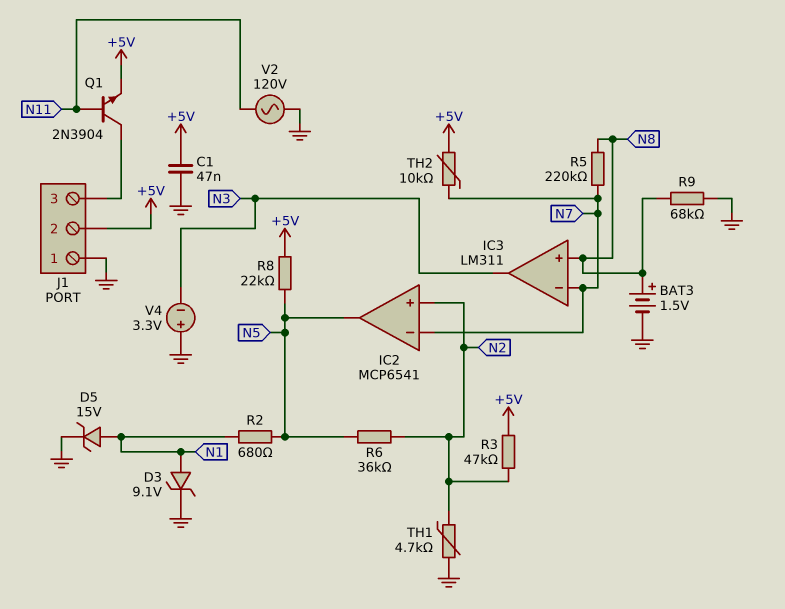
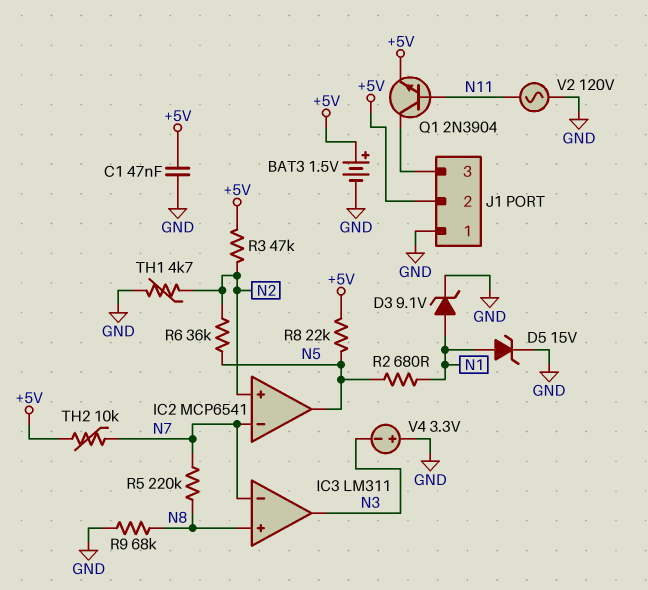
BAT3: 1.5V (plus N8, minus GND) -> 1.5V (plus +5V, minus GND)

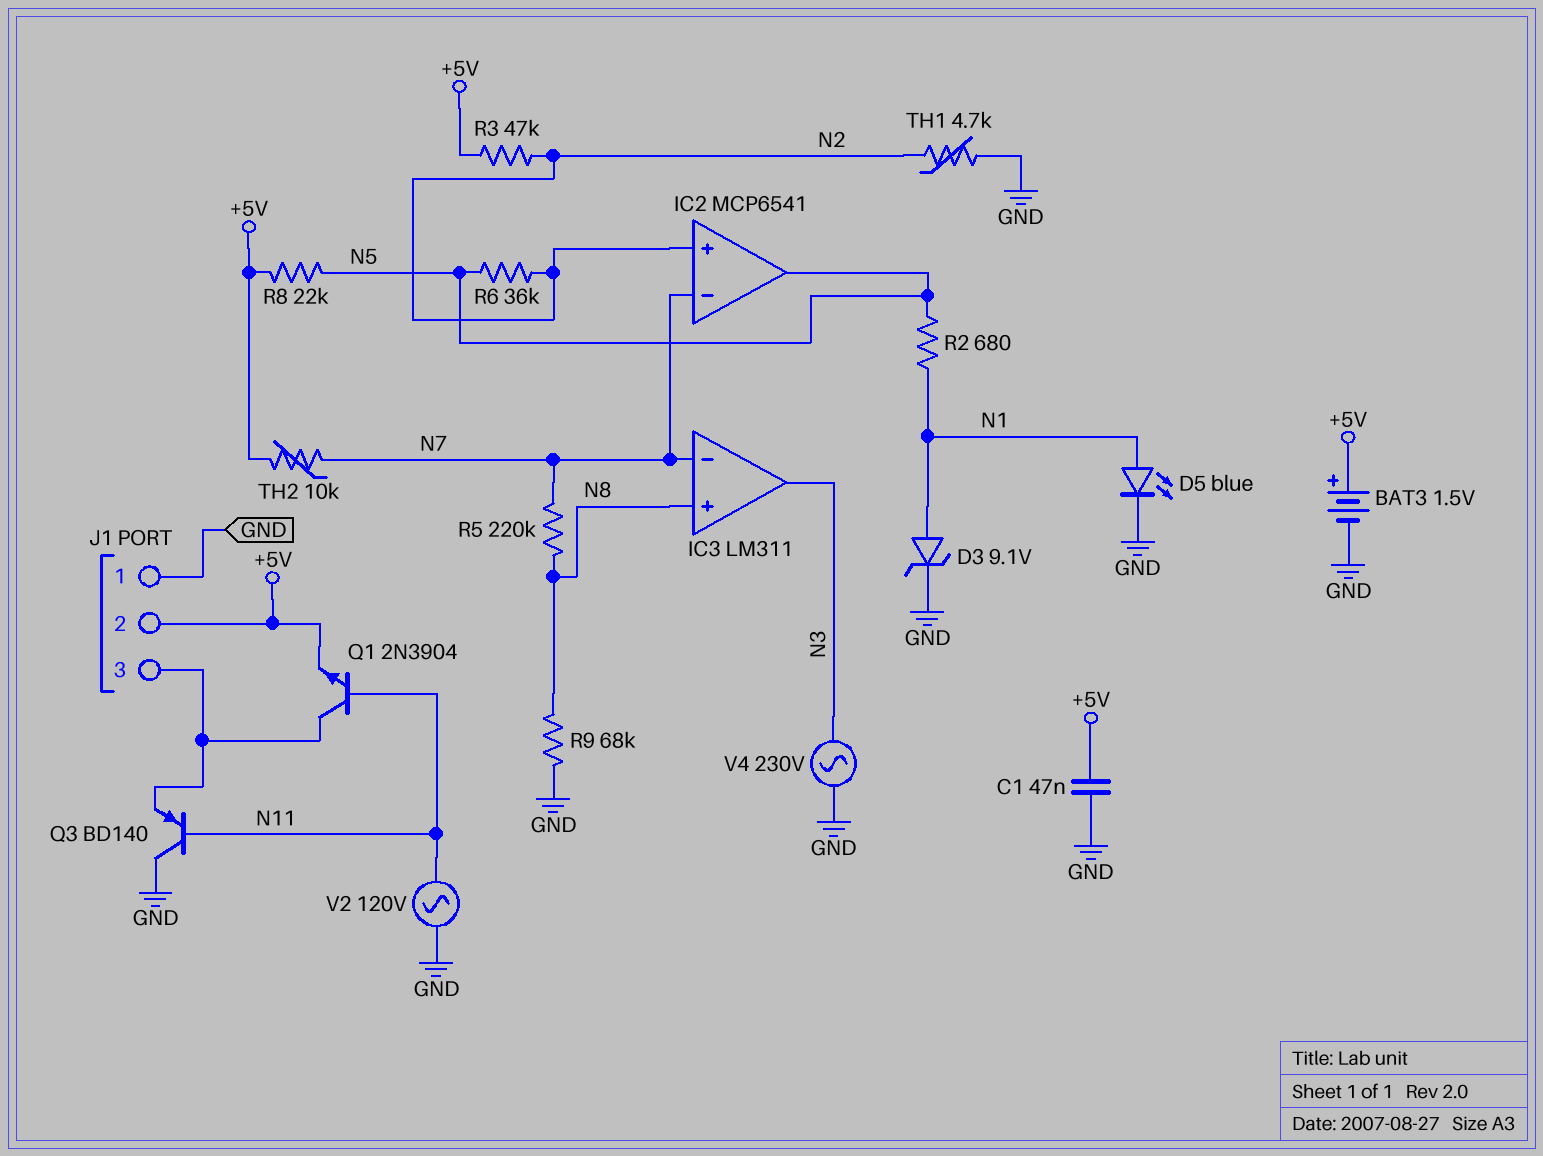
D5: zener 15V (A N1, K GND) -> LED blue (A N1, K GND)
Q3: none -> PNP BD140 (B N11, C GND, E J1/3)
V4: 3.3V (plus GND, minus N3) -> AC 230V (GND, N3)

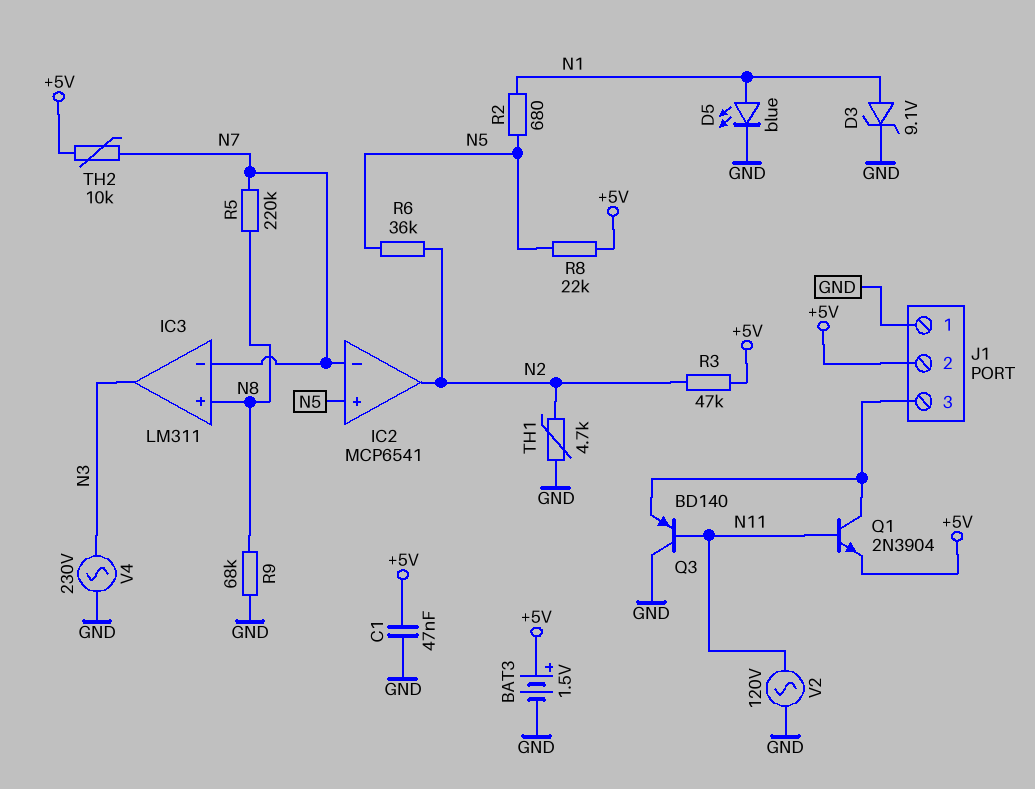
IC2 pin in+: N2 -> N5
IC2 pin out: N5 -> N2

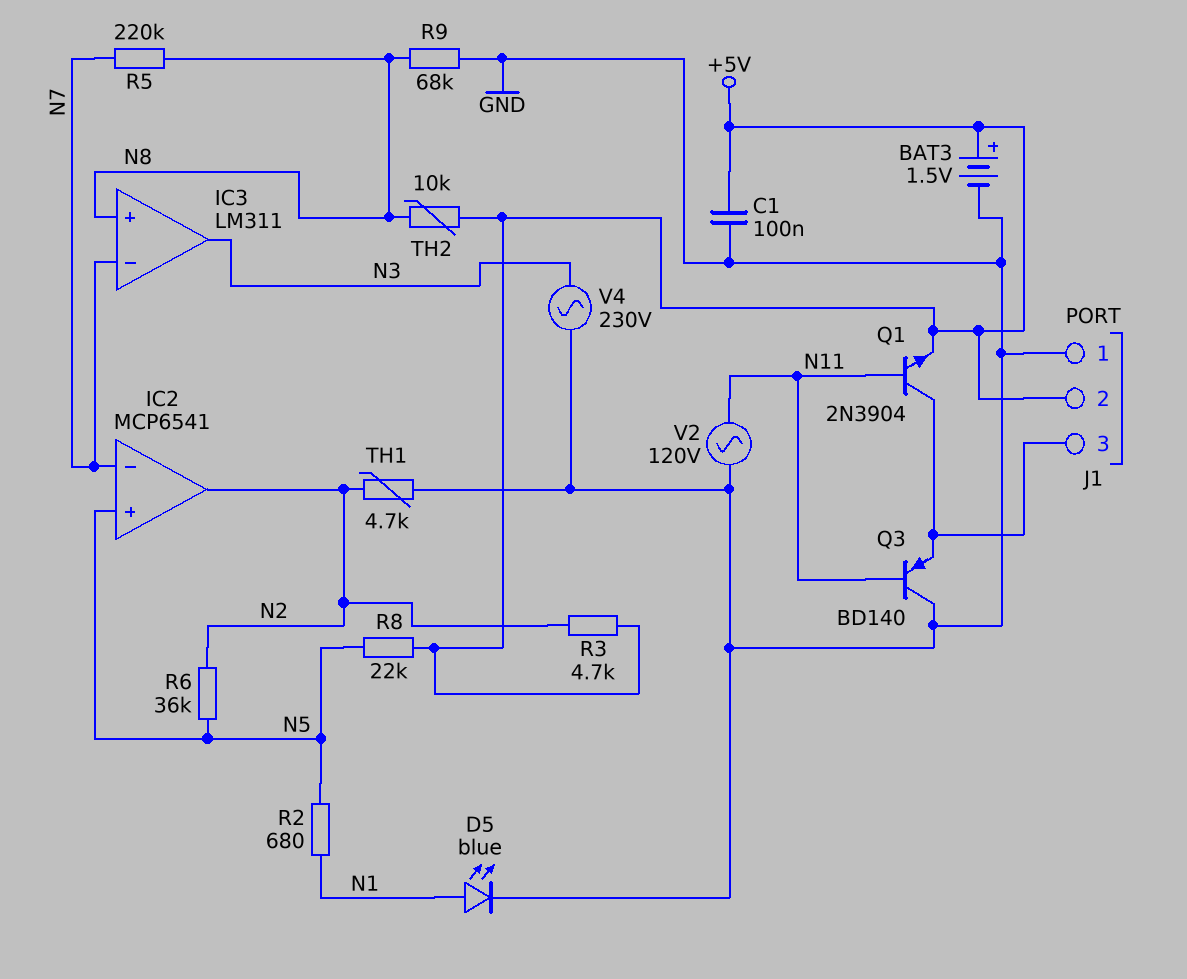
C1: 47nF (+5V, GND) -> 100nF (+5V, GND)
D3: zener 9.1V (A N1, K GND) -> none
R3: 47k (+5V, N2) -> 4.7k (+5V, N2)
TH2: 10k (+5V, N7) -> 10k (+5V, N8)

